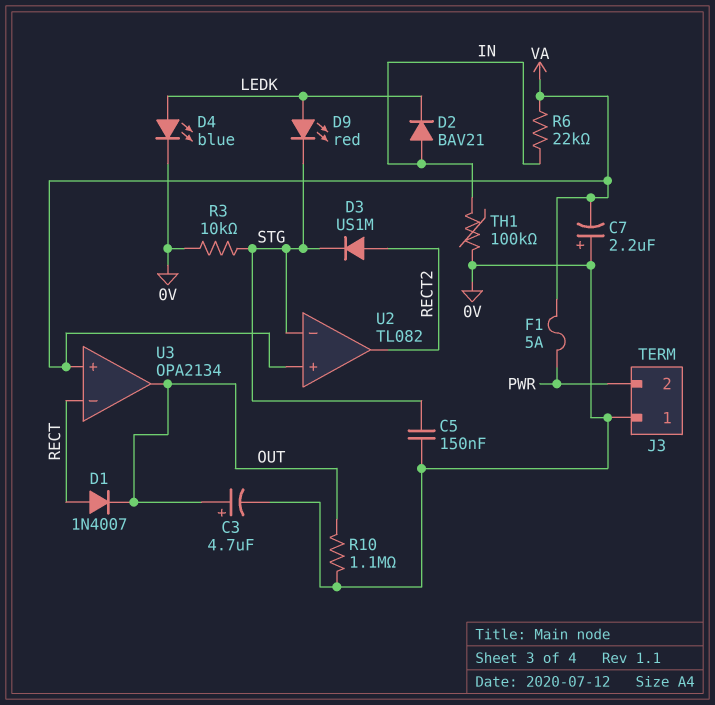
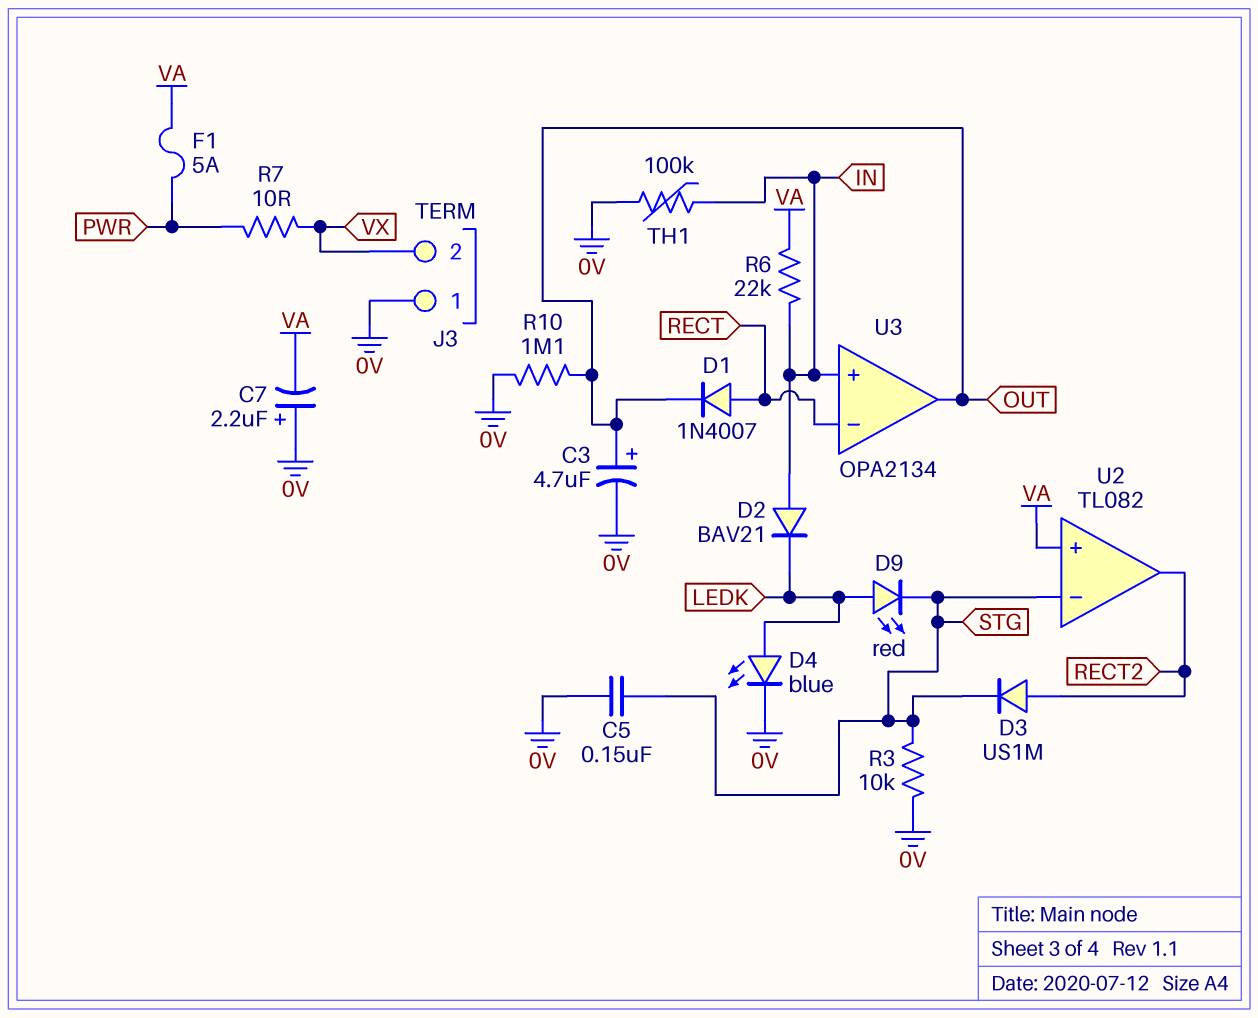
J3 pin 2: PWR -> VX
R7: none -> 10 (PWR, VX)
U3 pin in+: VA -> IN

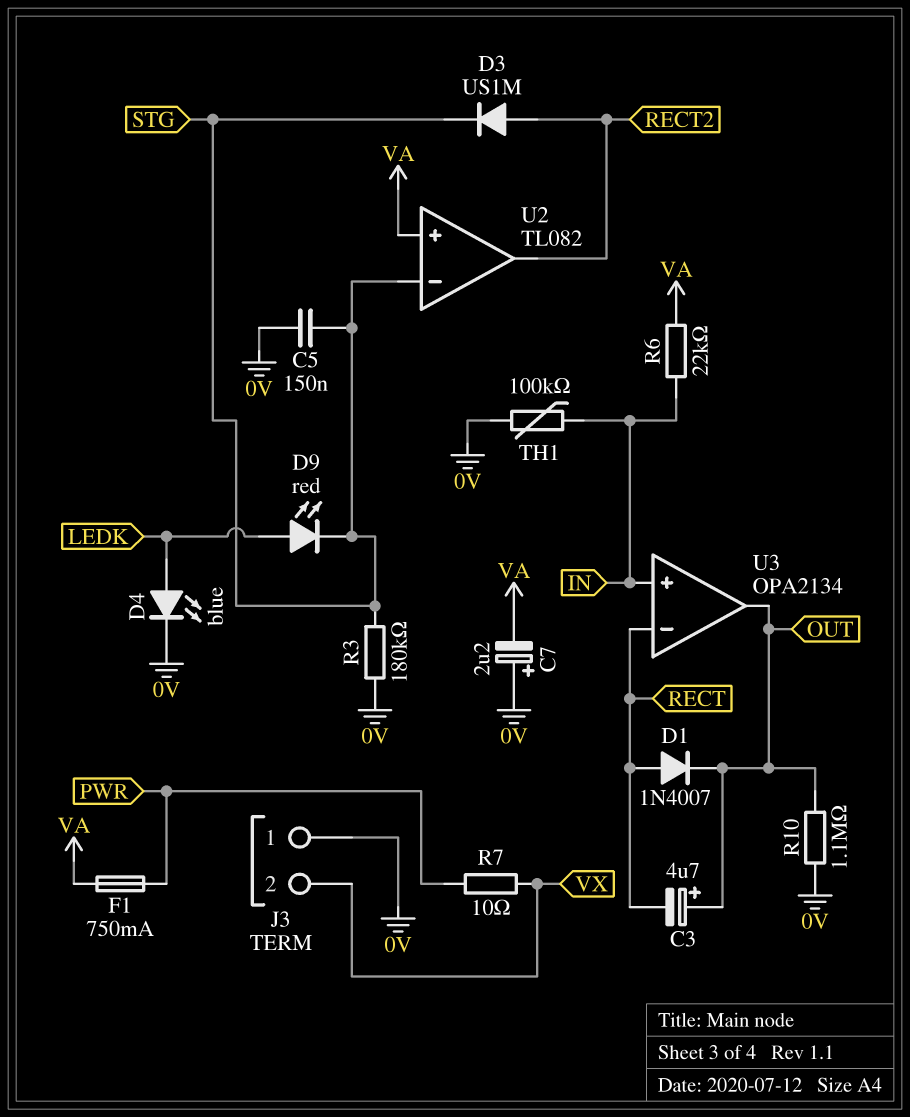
C3: 4.7uF (plus OUT, minus 0V) -> 4.7uF (plus OUT, minus RECT)
D2: diode BAV21 (A IN, K LEDK) -> none
F1: 5A (PWR, VA) -> 750mA (PWR, VA)
R3: 10k (0V, STG) -> 180k (0V, STG)

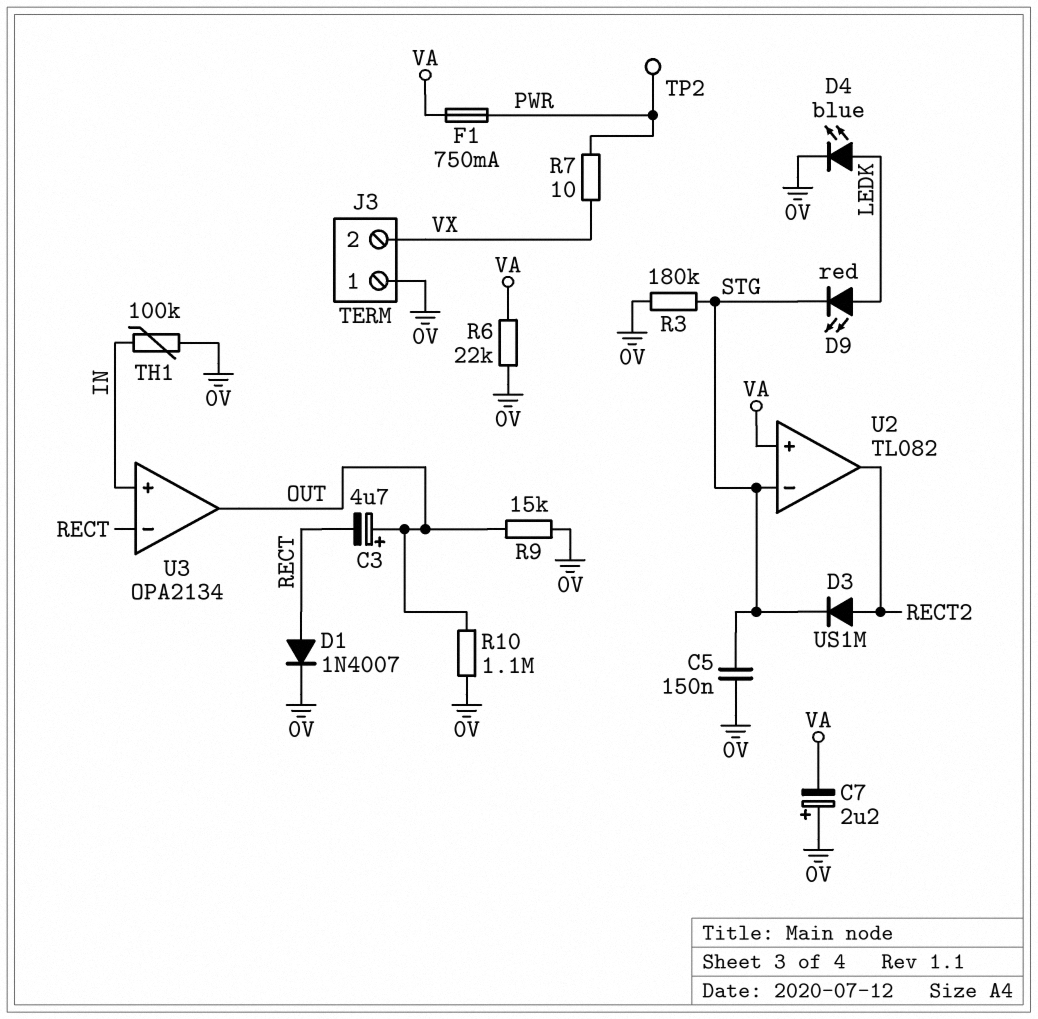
D1: diode 1N4007 (A RECT, K OUT) -> diode 1N4007 (A RECT, K 0V)
R6: 22k (IN, VA) -> 22k (0V, VA)
R9: none -> 15k (0V, OUT)
TP2: none -> test point (PWR)

